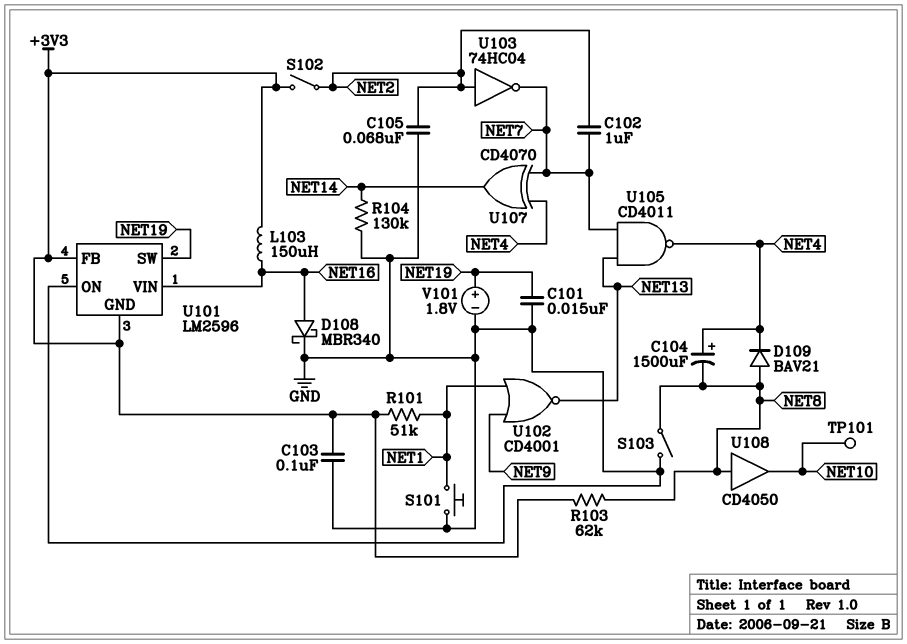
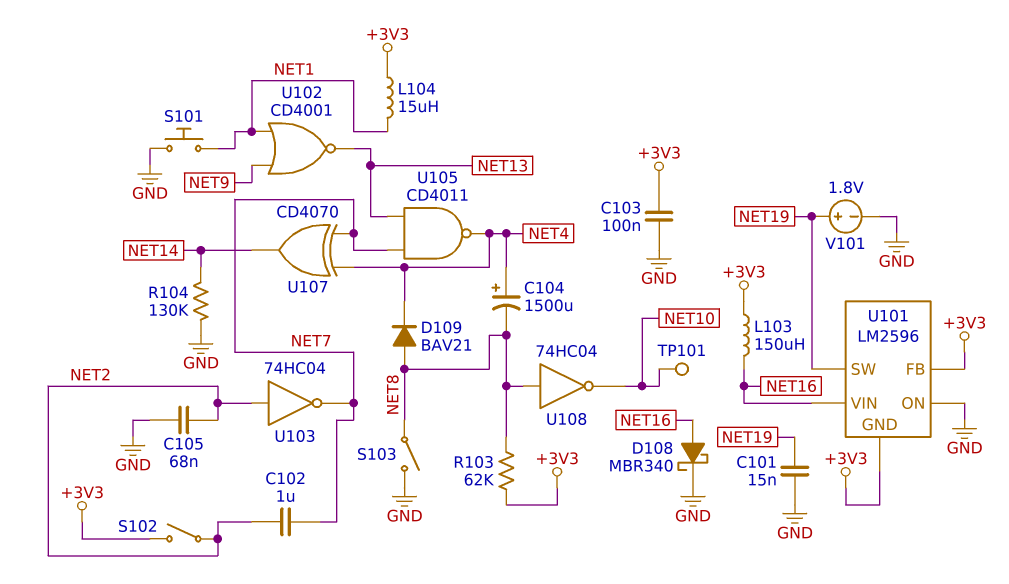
L104: none -> 15uH (+3V3, NET1)
R101: 51k (+3V3, NET1) -> none
U108: buffer CD4050 (in NET8, out NET10) -> NOT 74HC04 (in NET8, out NET10)

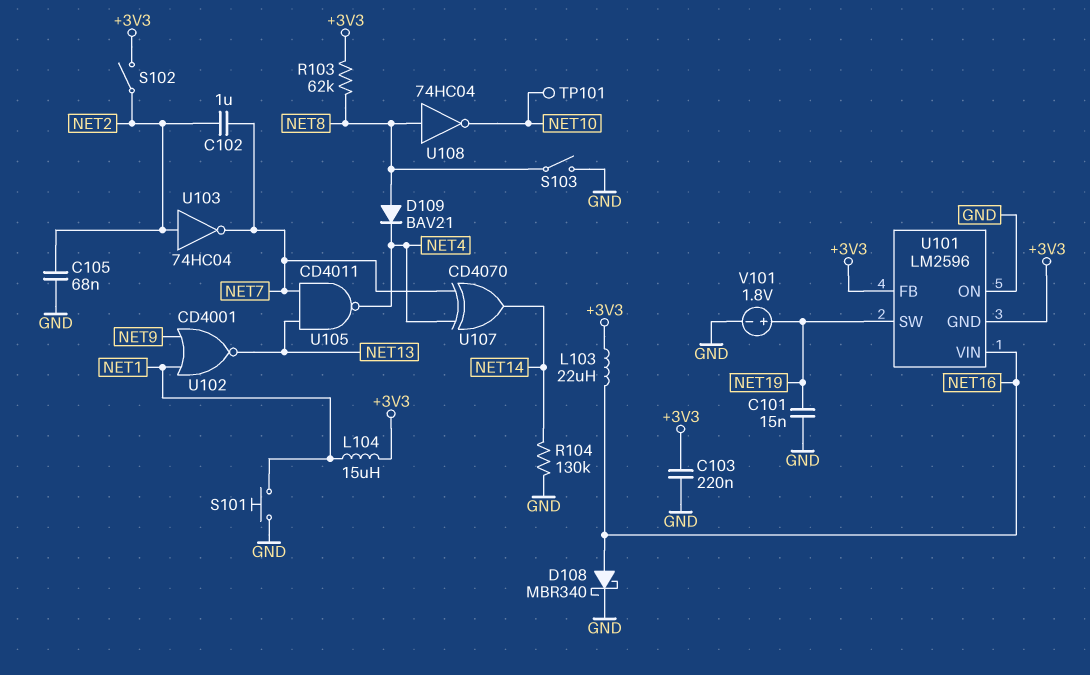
C103: 100nF (+3V3, GND) -> 220nF (+3V3, GND)
C104: 1500uF (plus NET4, minus NET8) -> none
L103: 150uH (+3V3, NET16) -> 22uH (+3V3, NET16)

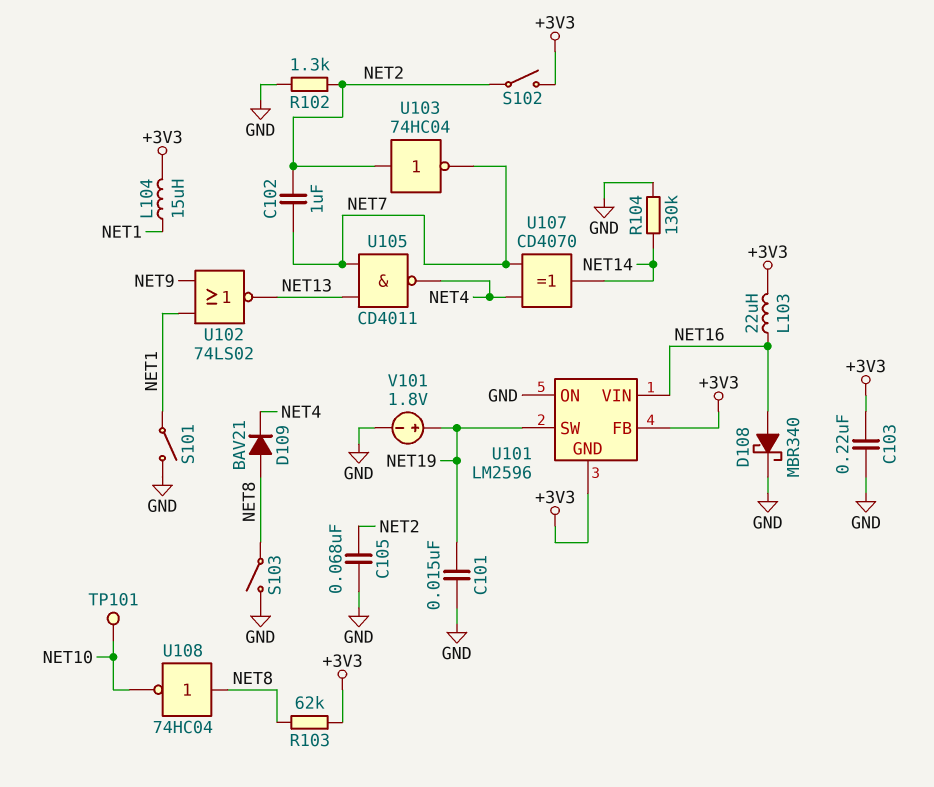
R102: none -> 1.3k (GND, NET2)
S101: button (GND, NET1) -> switch (GND, NET1)
U102: NOR CD4001 (in NET1, in NET9, out NET13) -> NOR 74LS02 (in NET1, in NET9, out NET13)

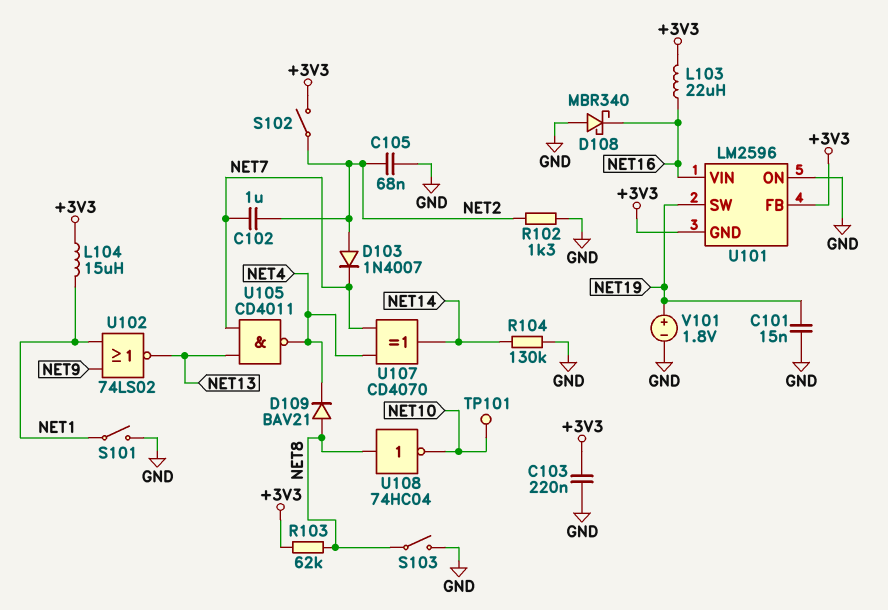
D103: none -> diode 1N4007 (A NET2, K NET7)
D108: schottky MBR340 (A NET16, K GND) -> schottky MBR340 (A GND, K NET16)
U103: NOT 74HC04 (in NET2, out NET7) -> none

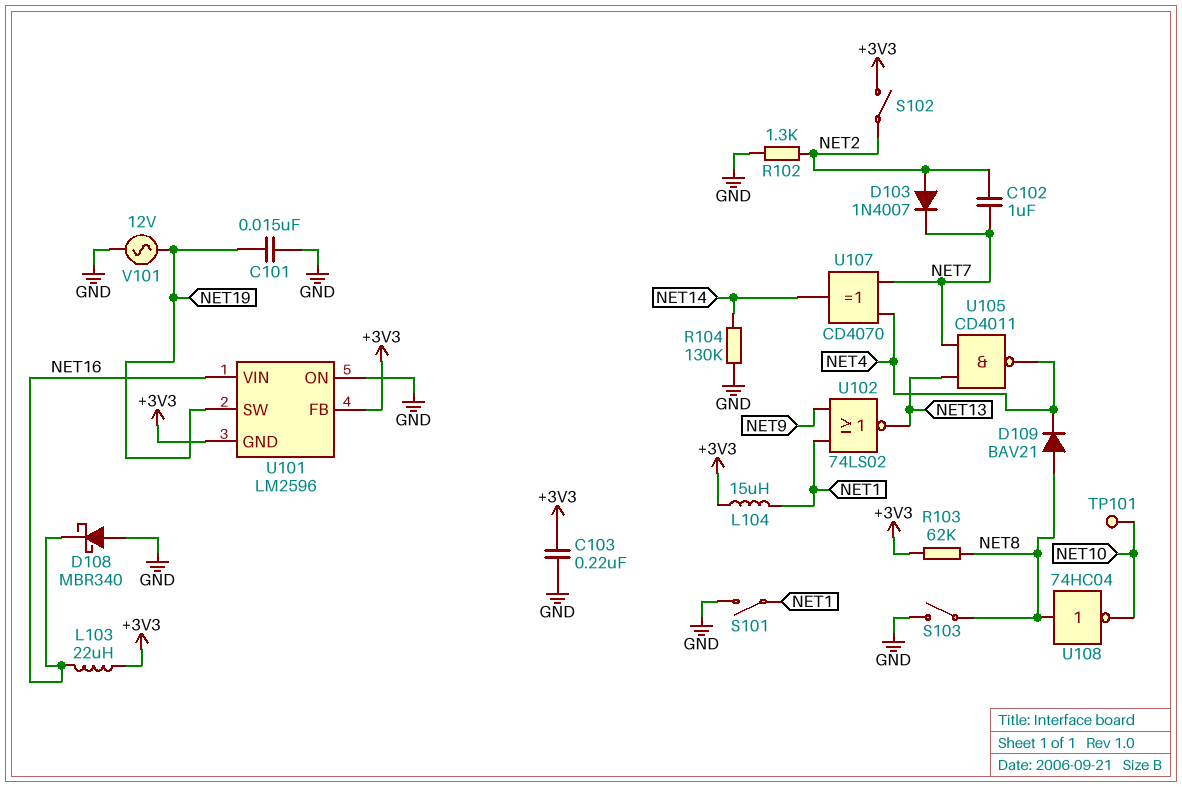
C105: 68nF (GND, NET2) -> none
V101: 1.8V (plus NET19, minus GND) -> AC 12V (GND, NET19)

